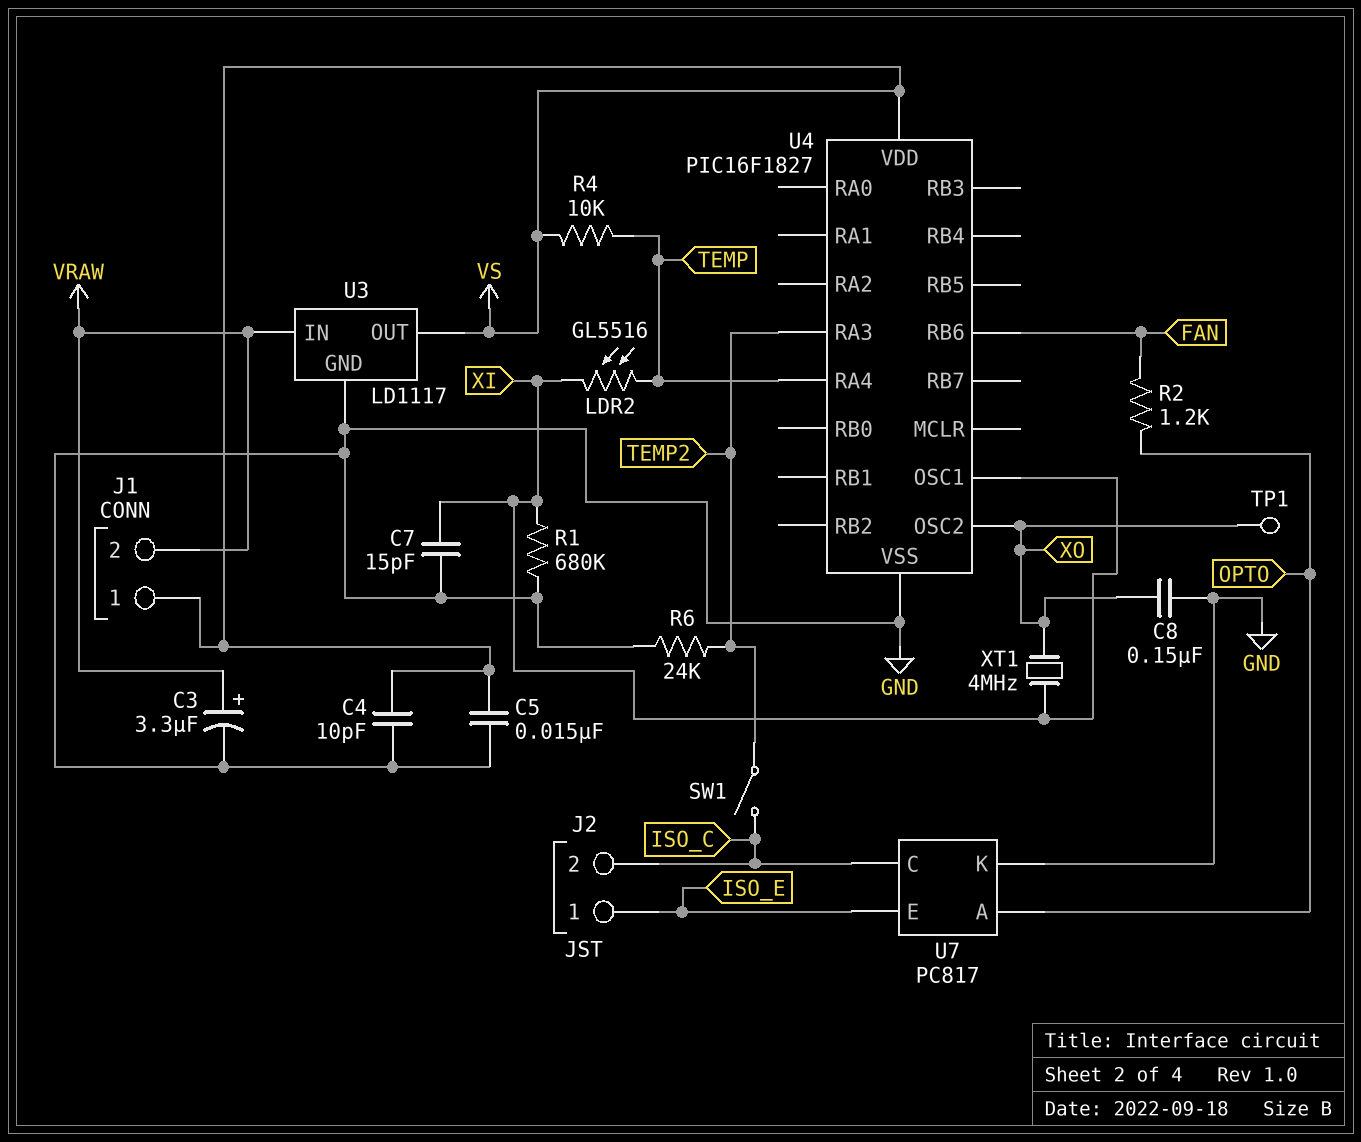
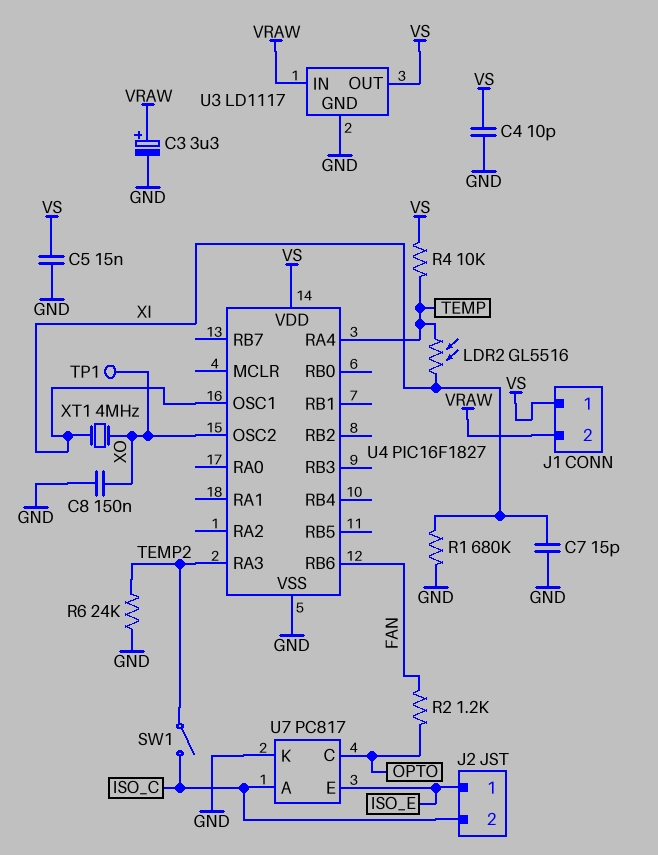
U7 pin A: OPTO -> ISO_C
U7 pin C: ISO_C -> OPTO

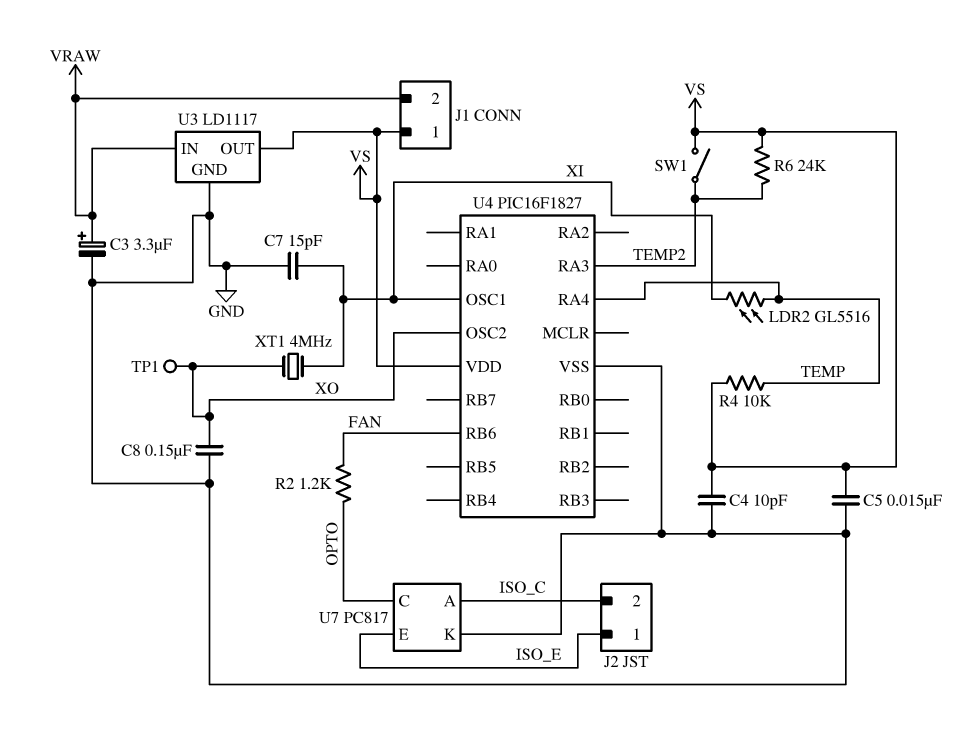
R1: 680k (GND, XI) -> none
R6: 24k (GND, TEMP2) -> 24k (TEMP2, VS)
SW1: switch (ISO_C, TEMP2) -> switch (TEMP2, VS)

